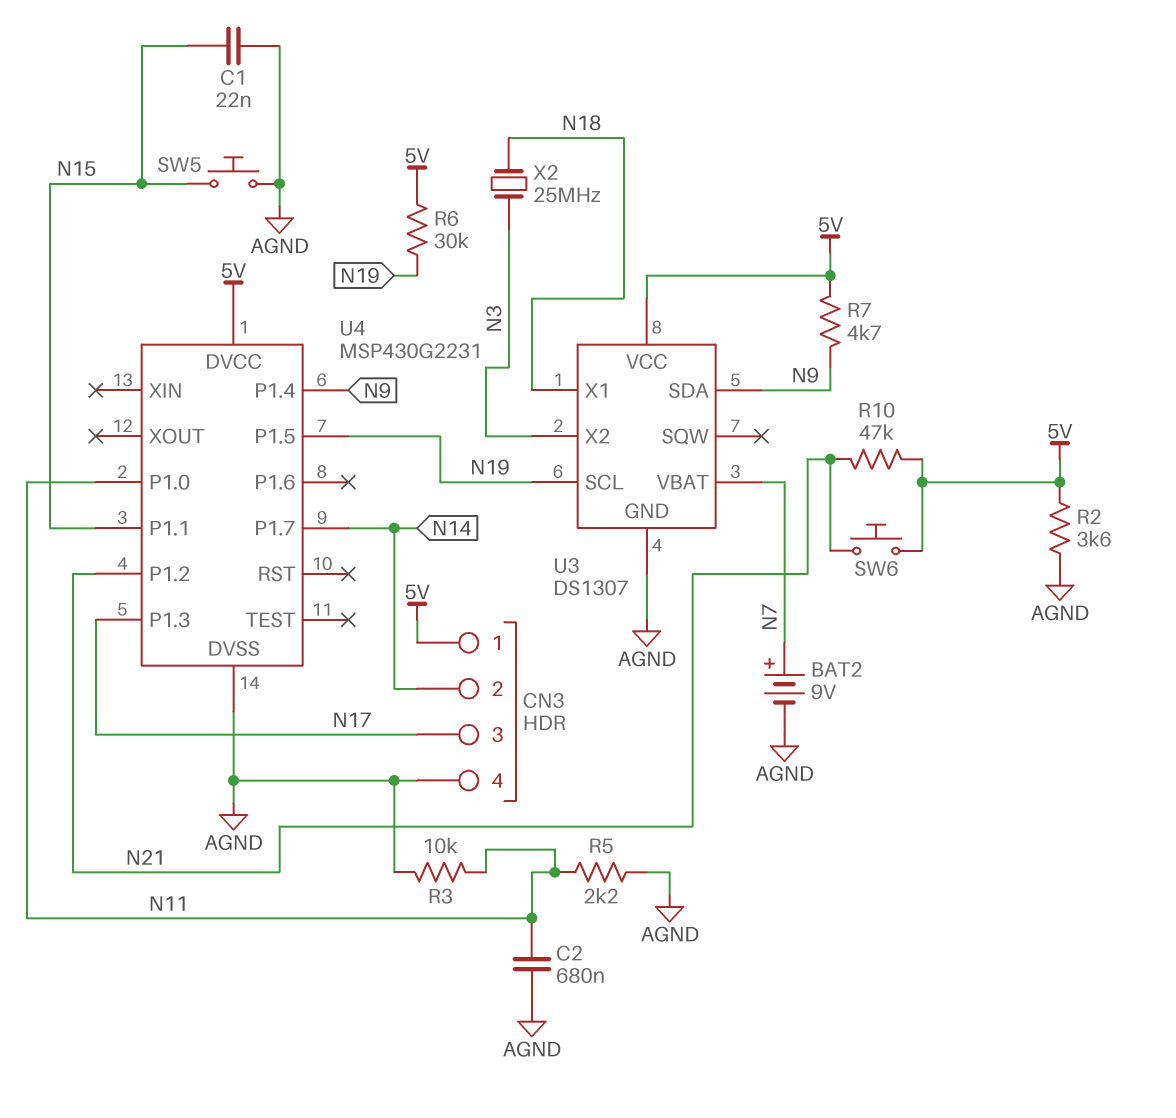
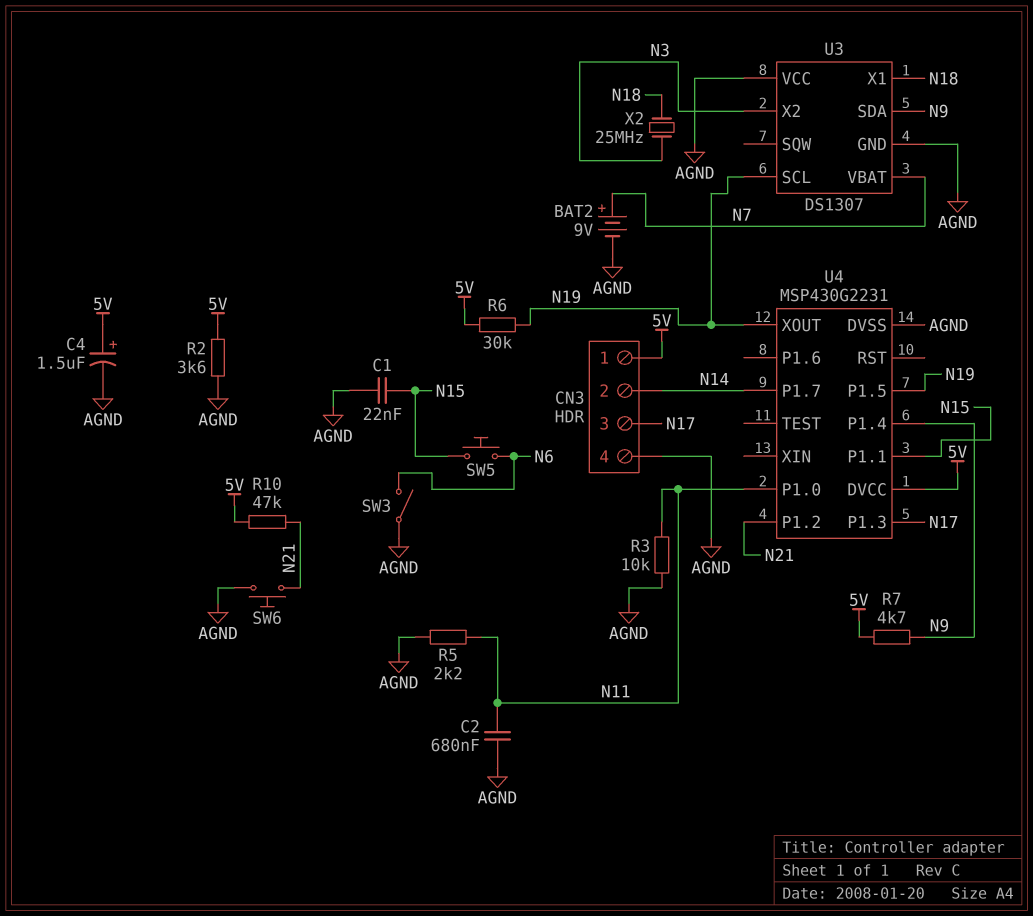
C4: none -> 1.5uF (plus 5V, minus AGND)
SW3: none -> switch (AGND, N6)
SW5: button (AGND, N15) -> button (N6, N15)
SW6: button (5V, N21) -> button (AGND, N21)
U3 pin VCC: 5V -> AGND
U4 pin XOUT: none -> N19

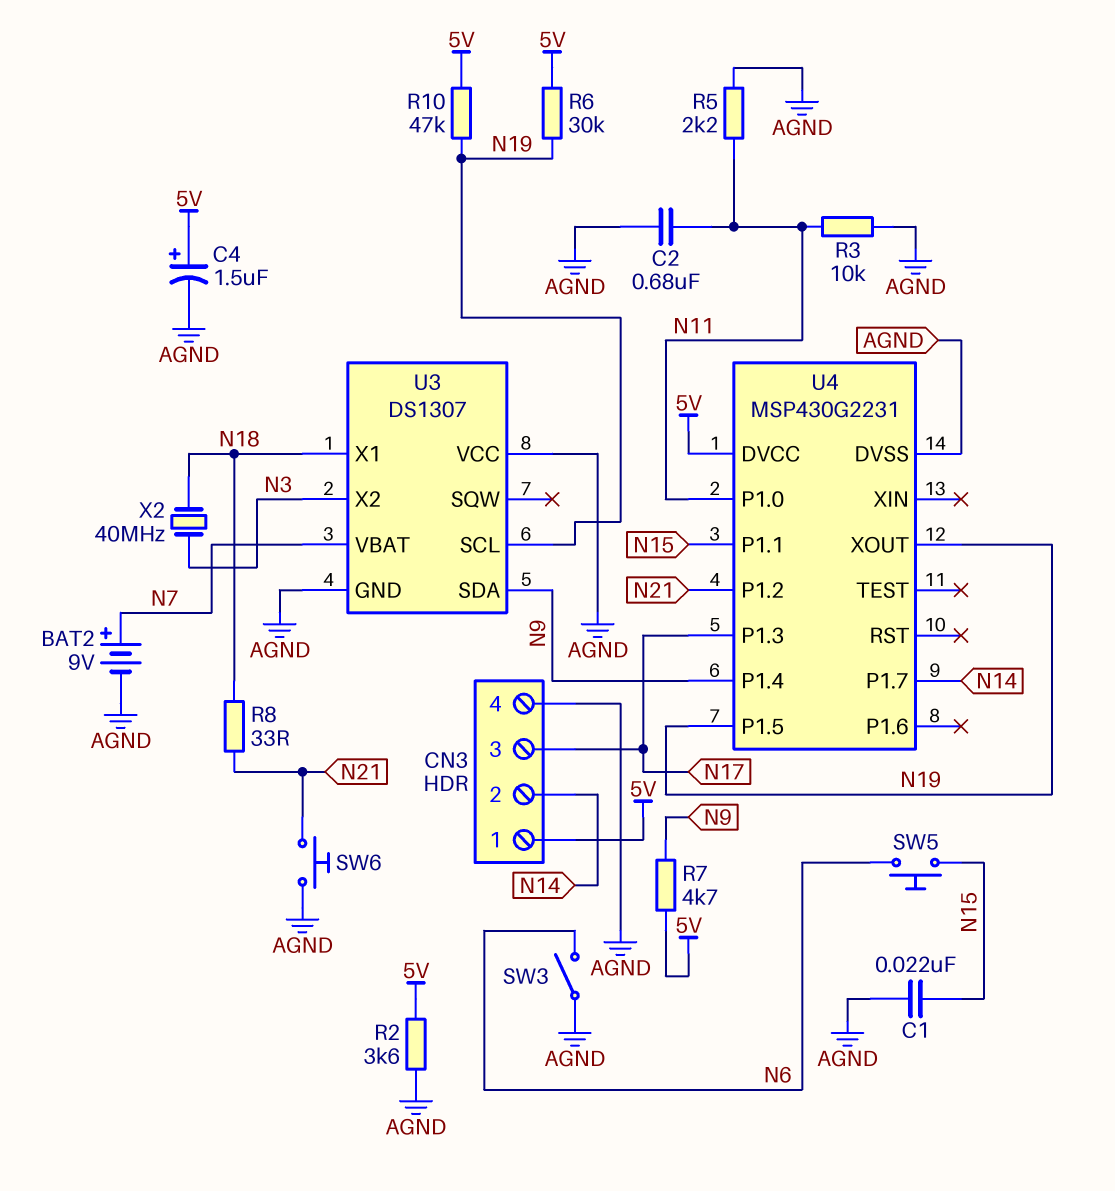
R8: none -> 33 (N18, N21)
R10: 47k (5V, N21) -> 47k (5V, N19)
X2: 25MHz (N3, N18) -> 40MHz (N3, N18)

